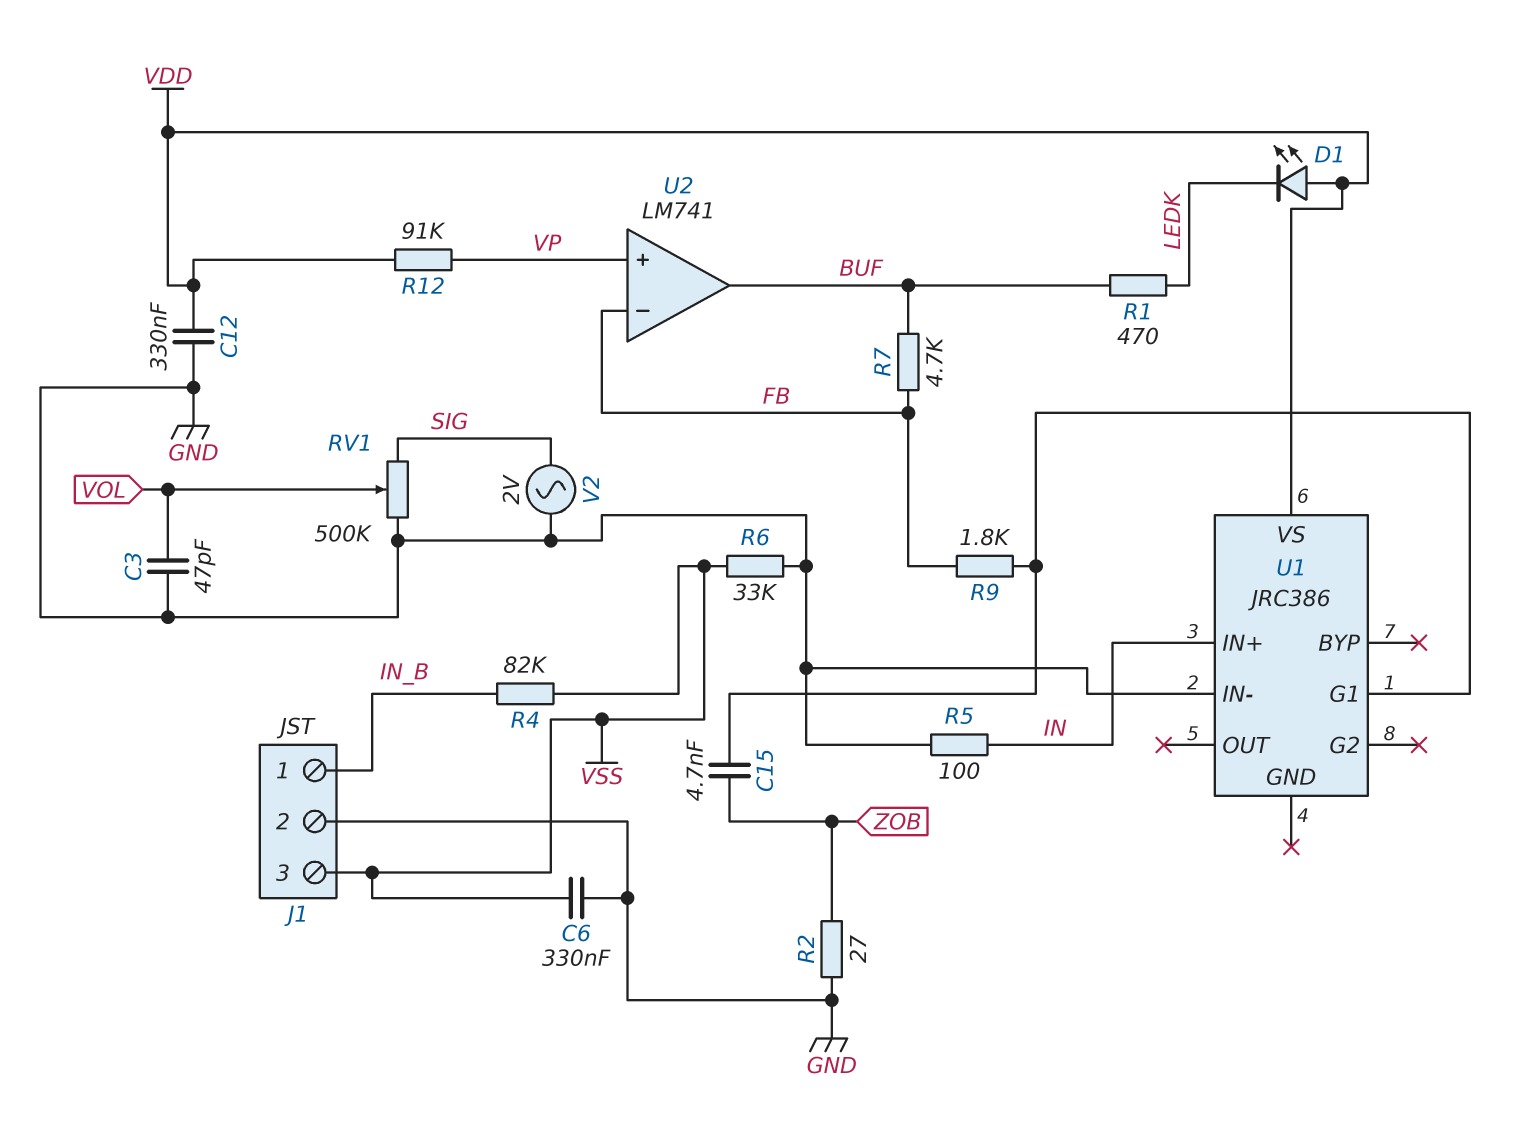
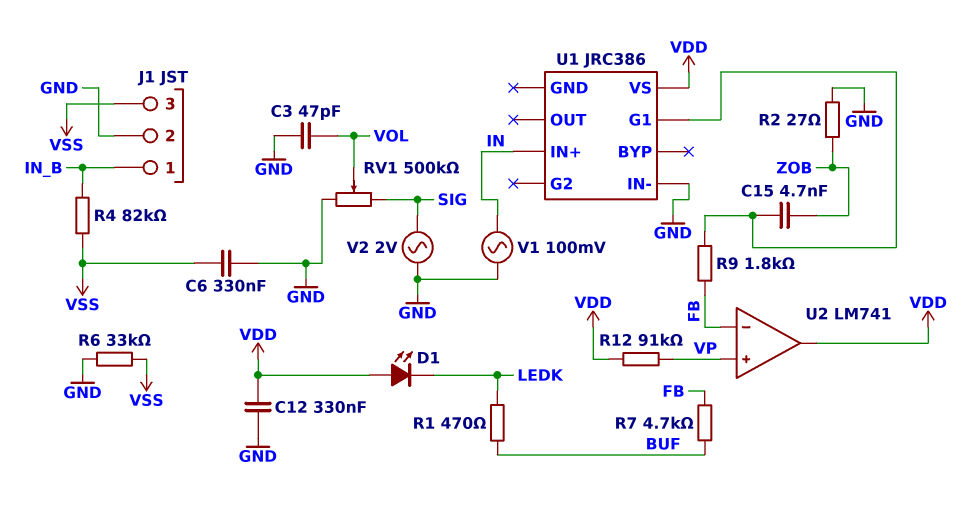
R5: 100 (GND, IN) -> none
U2 pin out: BUF -> VDD
V1: none -> AC 100mV (GND, IN)

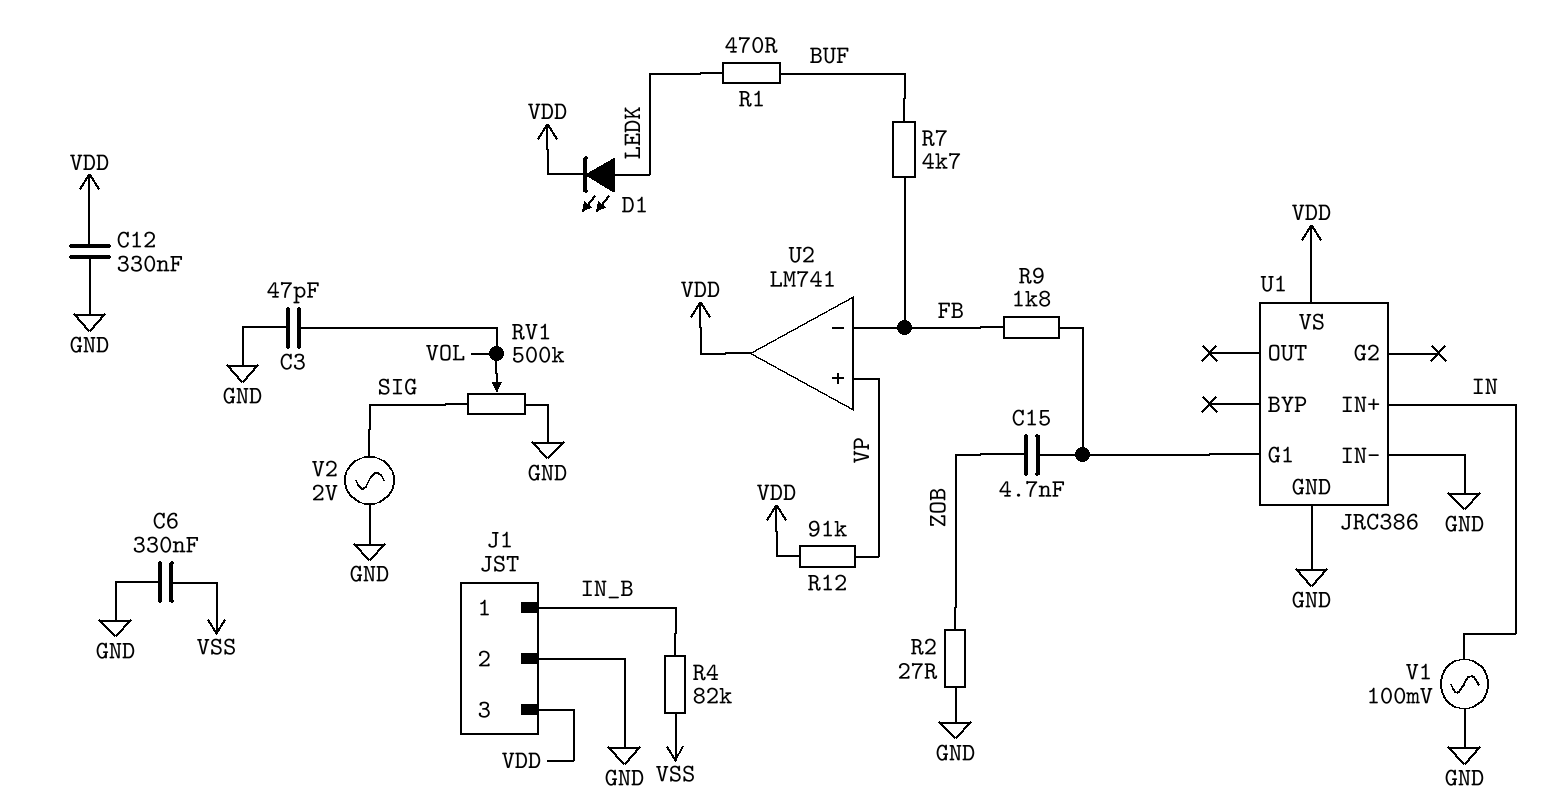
D1: LED (A VDD, K LEDK) -> LED (A LEDK, K VDD)
J1 pin 3: VSS -> VDD
R6: 33k (GND, VSS) -> none
U1 pin GND: none -> GND

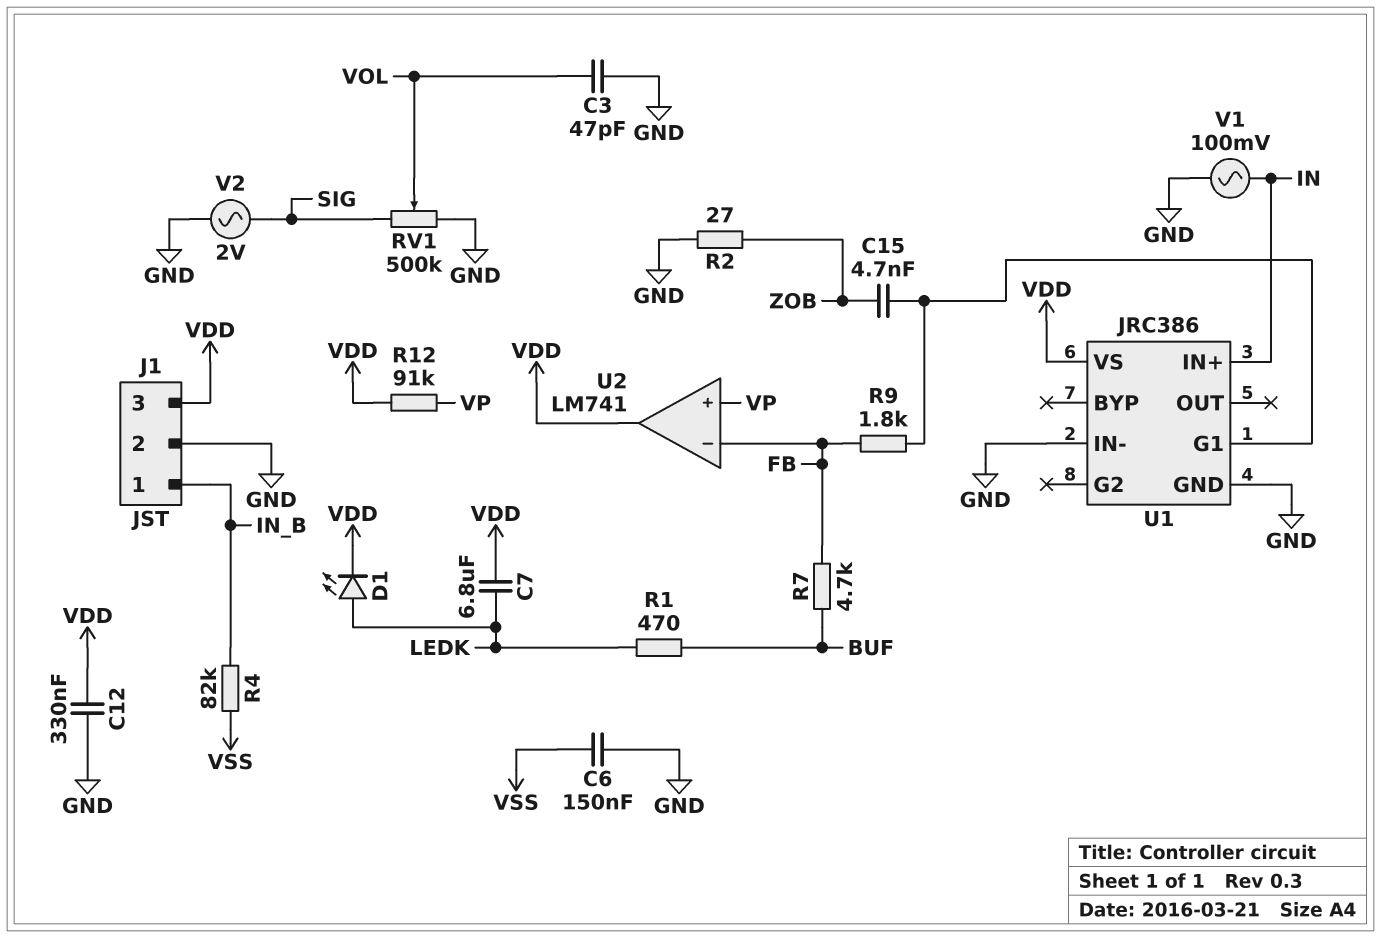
C6: 330nF (GND, VSS) -> 150nF (GND, VSS)
C7: none -> 6.8uF (LEDK, VDD)

